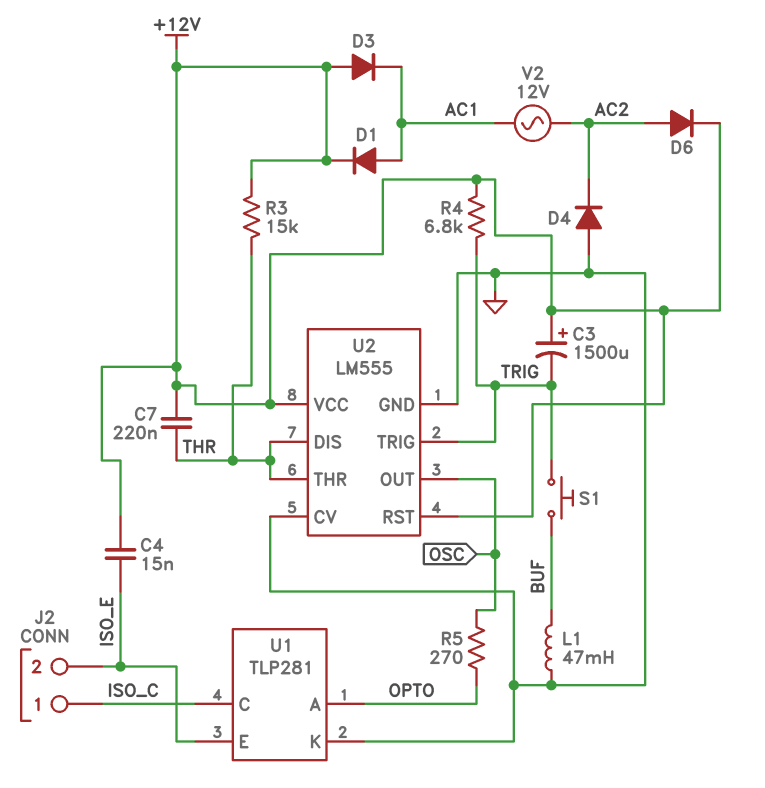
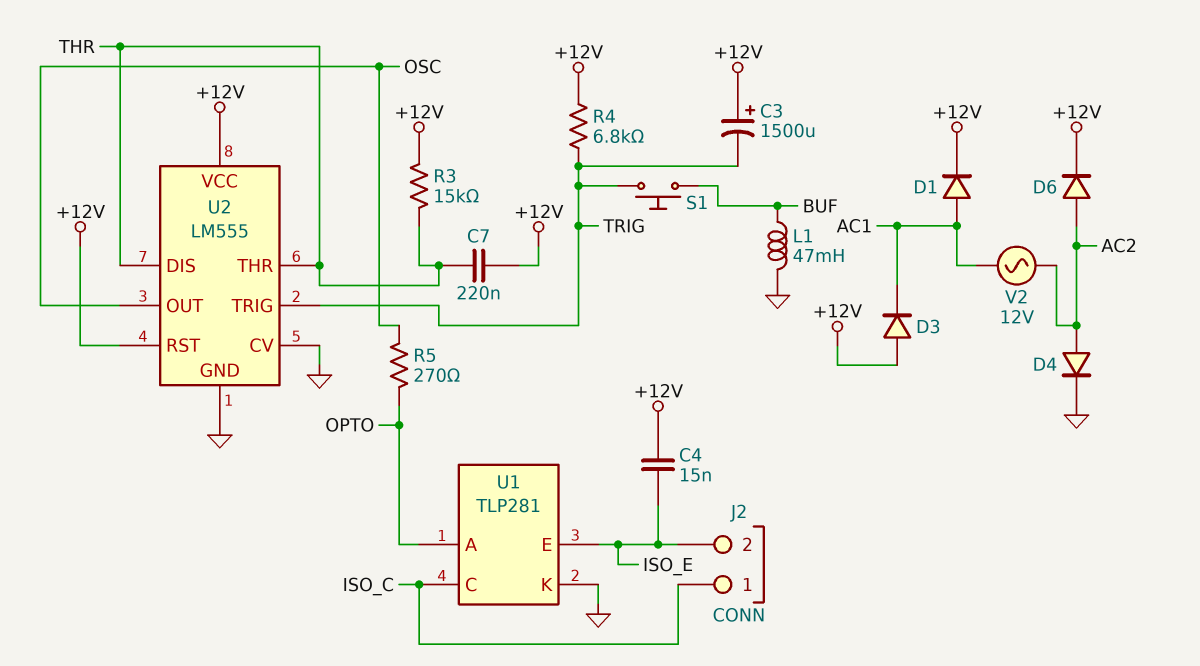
D4: diode (A GND, K AC2) -> diode (A AC2, K GND)

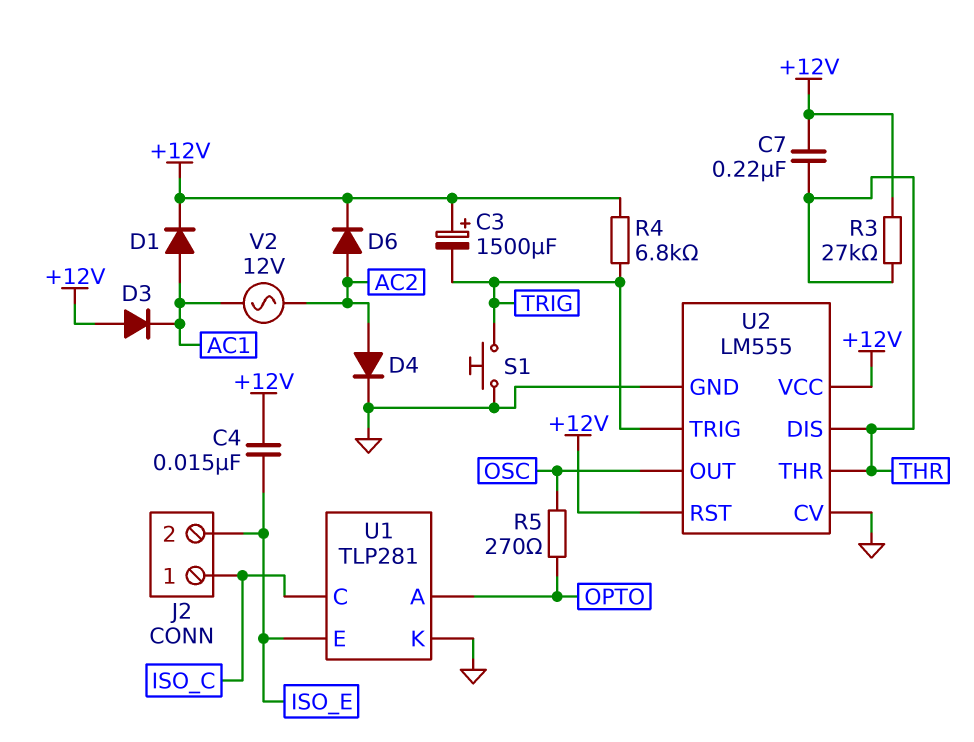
L1: 47mH (BUF, GND) -> none
R3: 15k (+12V, THR) -> 27k (+12V, THR)
S1: button (BUF, TRIG) -> button (GND, TRIG)

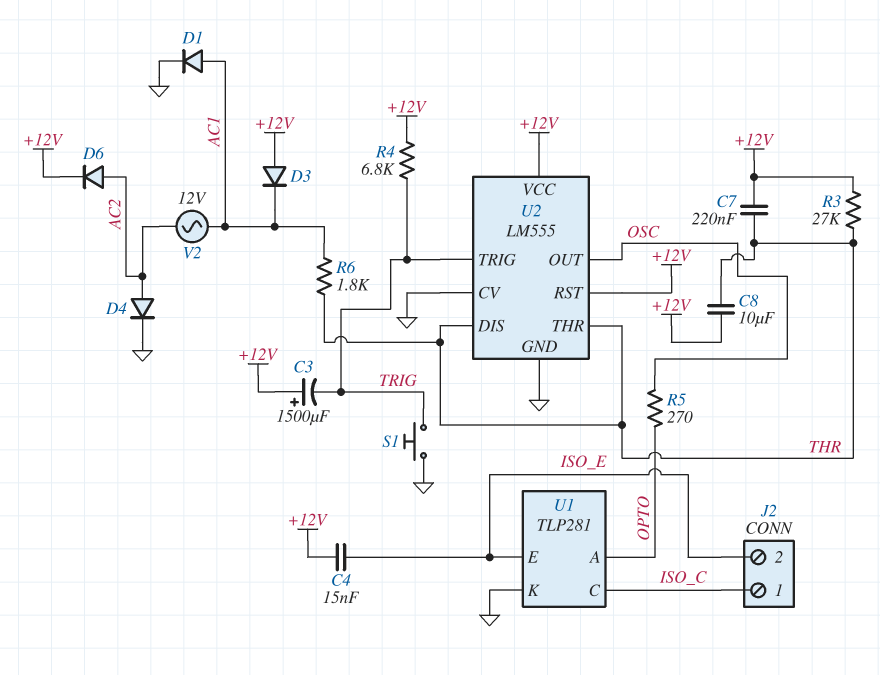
C8: none -> 10uF (+12V, THR)
D1: diode (A AC1, K +12V) -> diode (A AC1, K GND)
R6: none -> 1.8k (AC1, THR)

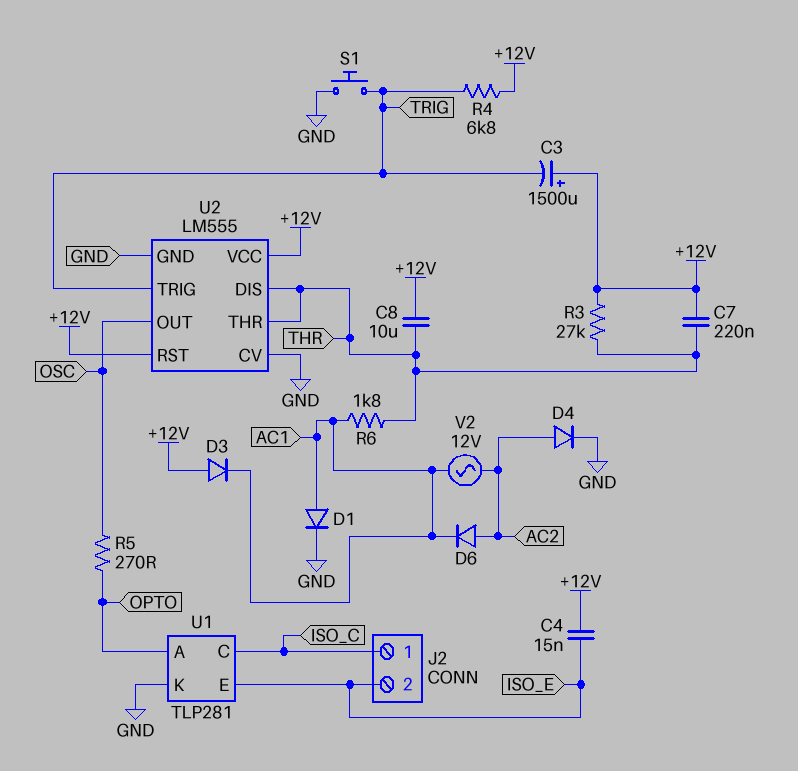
D6: diode (A AC2, K +12V) -> diode (A AC2, K AC1)

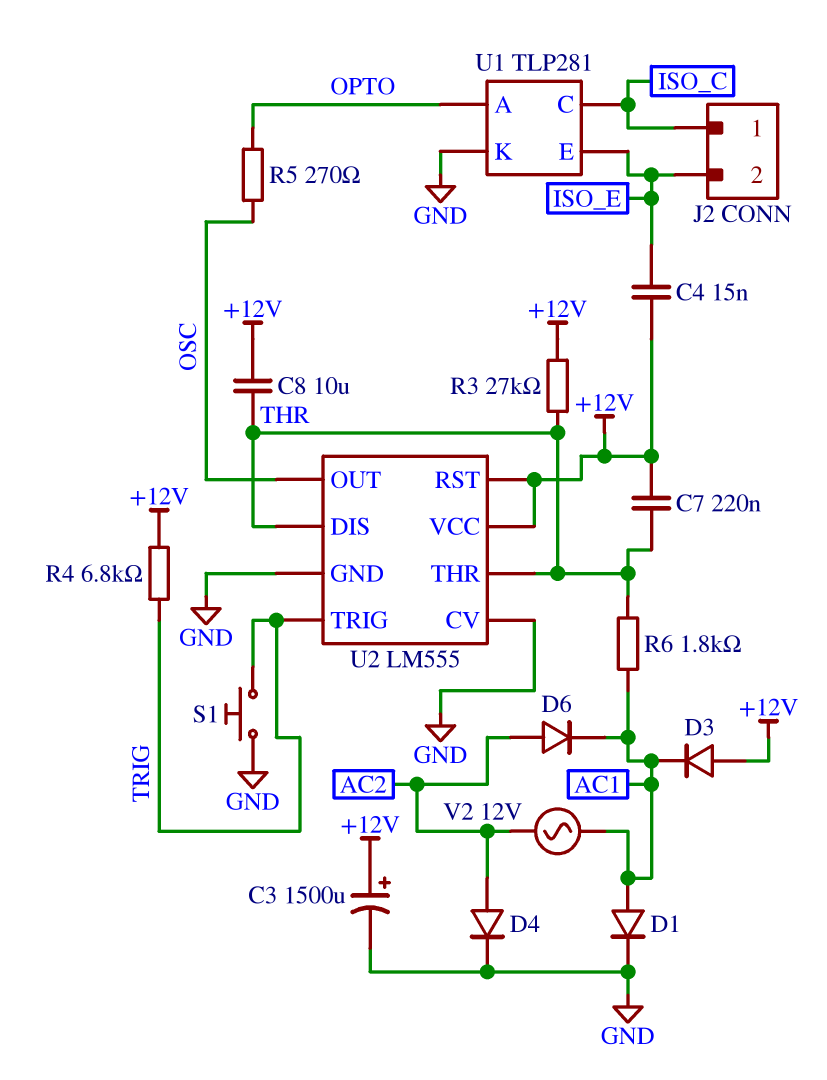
C3: 1500uF (plus +12V, minus TRIG) -> 1500uF (plus +12V, minus GND)

